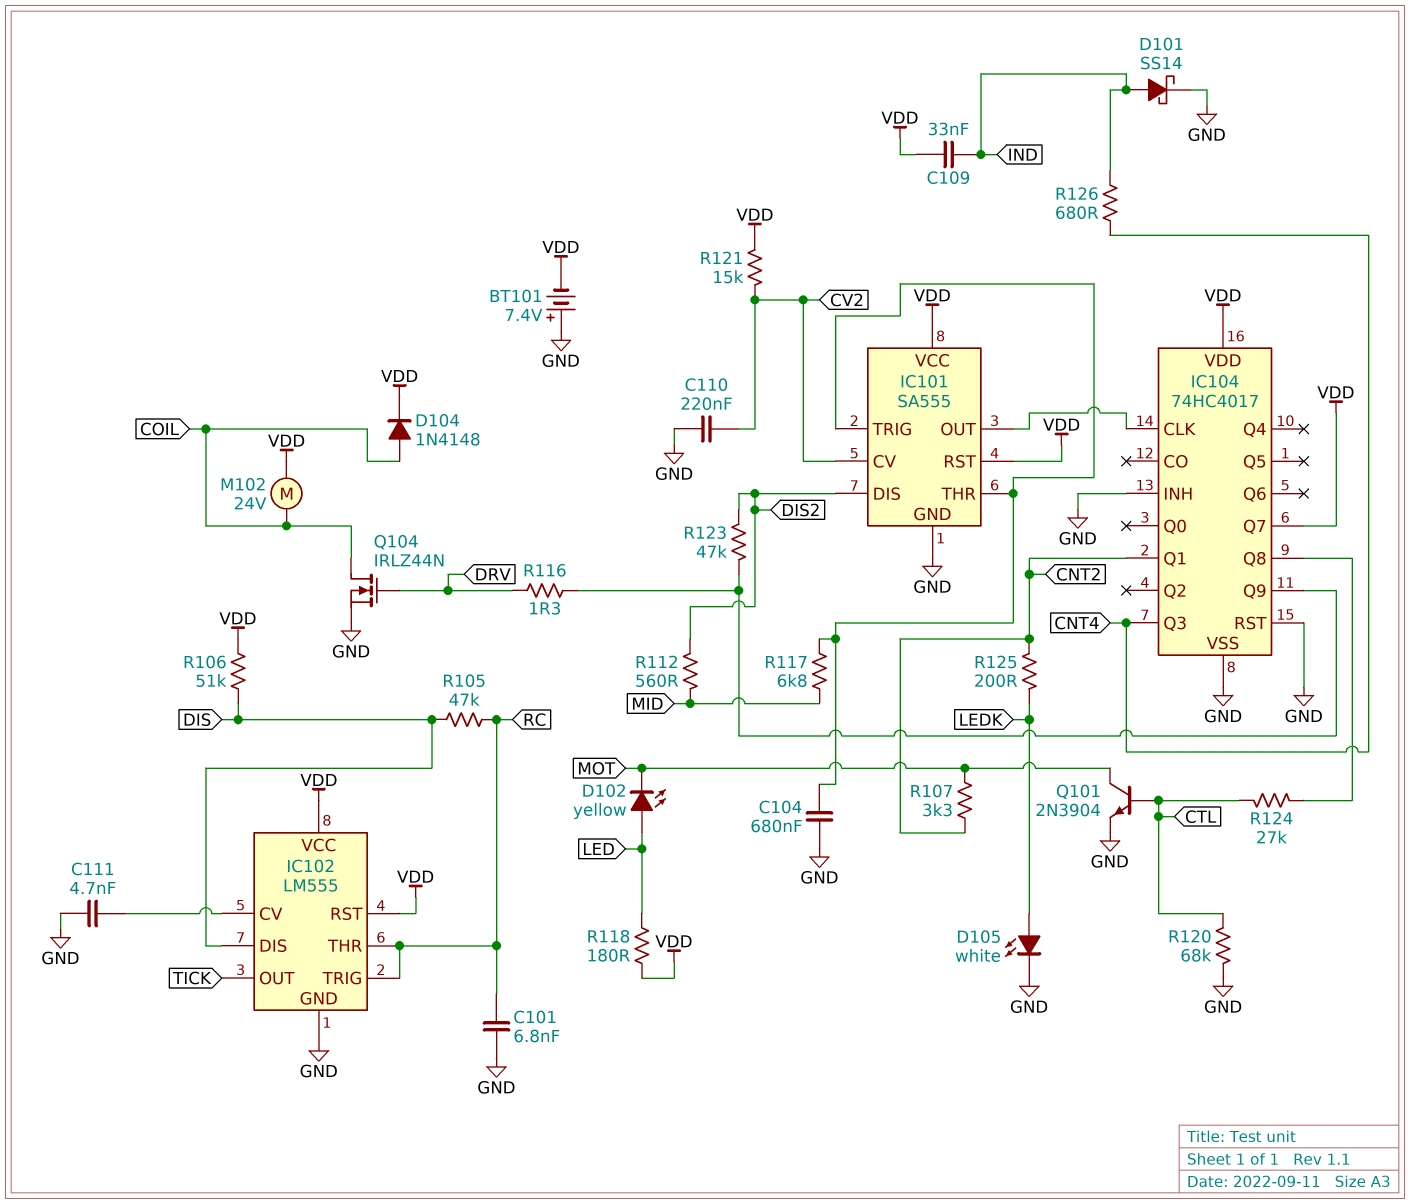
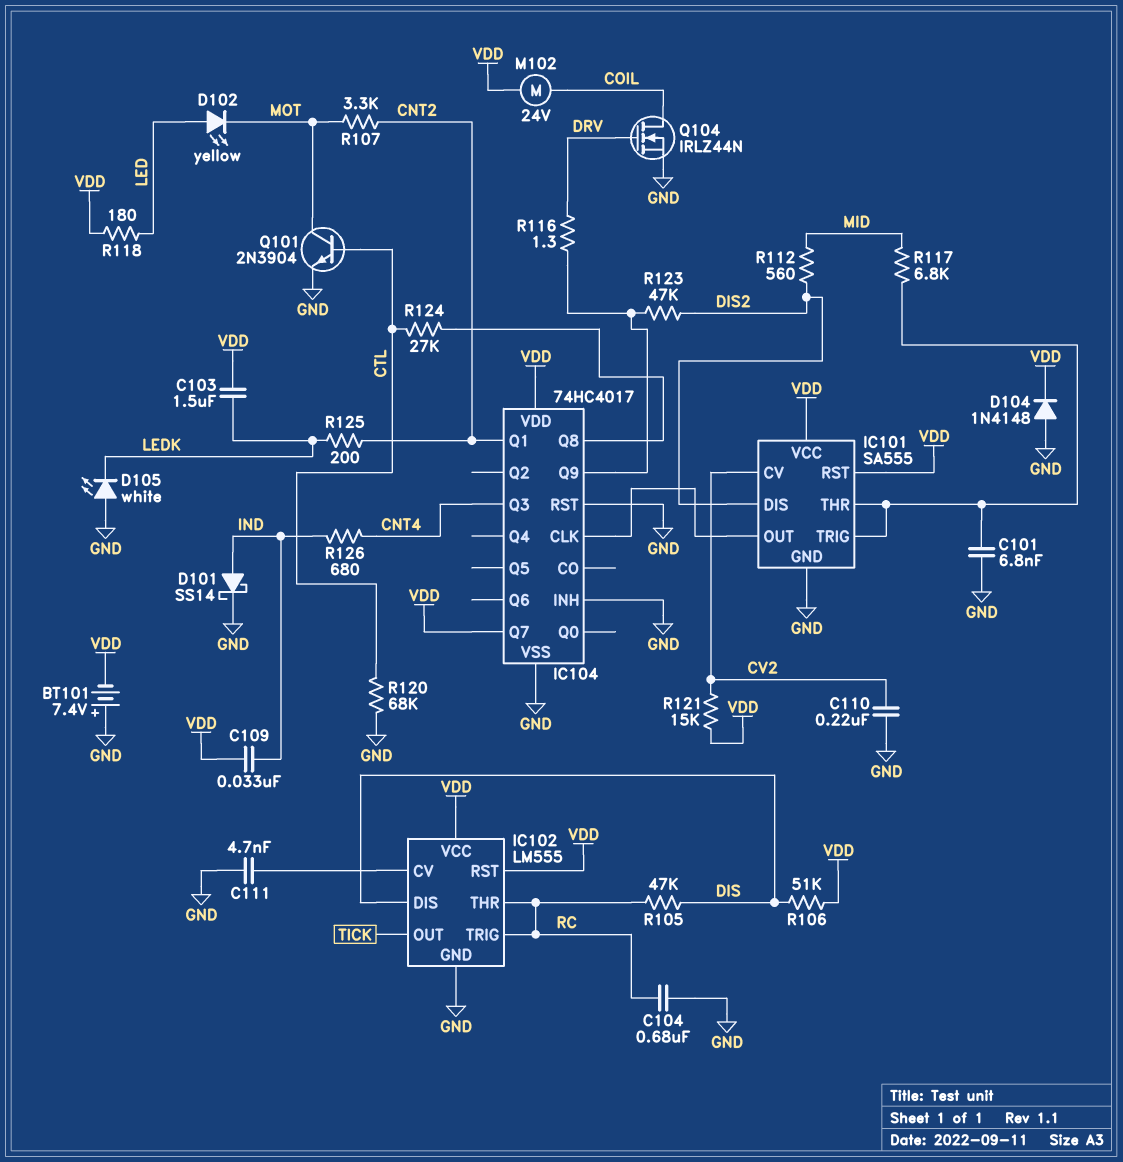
C101: 6.8nF (GND, RC) -> 6.8nF (GND, IC101/THR)
C103: none -> 1.5uF (LEDK, VDD)
C104: 680nF (GND, IC101/THR) -> 680nF (GND, RC)
D104: diode 1N4148 (A COIL, K VDD) -> diode 1N4148 (A GND, K VDD)
D105: LED white (A LEDK, K GND) -> LED white (A GND, K LEDK)

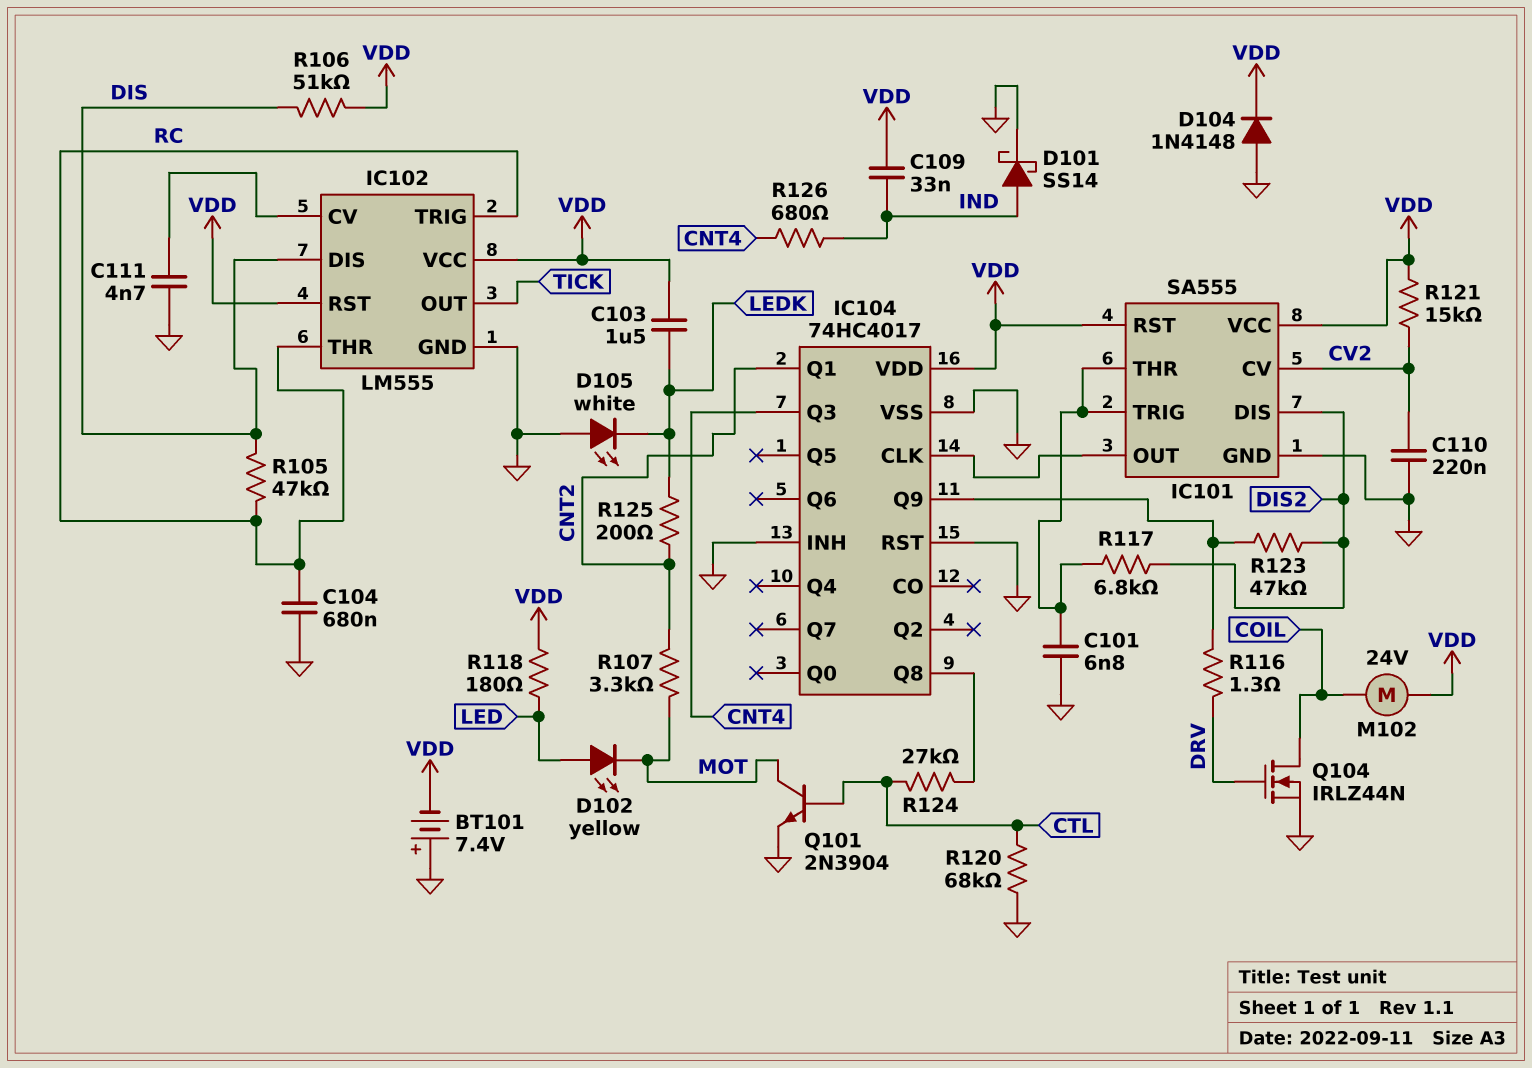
IC104 pin Q7: VDD -> none
R112: 560 (DIS2, MID) -> none
R117: 6.8k (IC101/THR, MID) -> 6.8k (DIS2, IC101/THR)

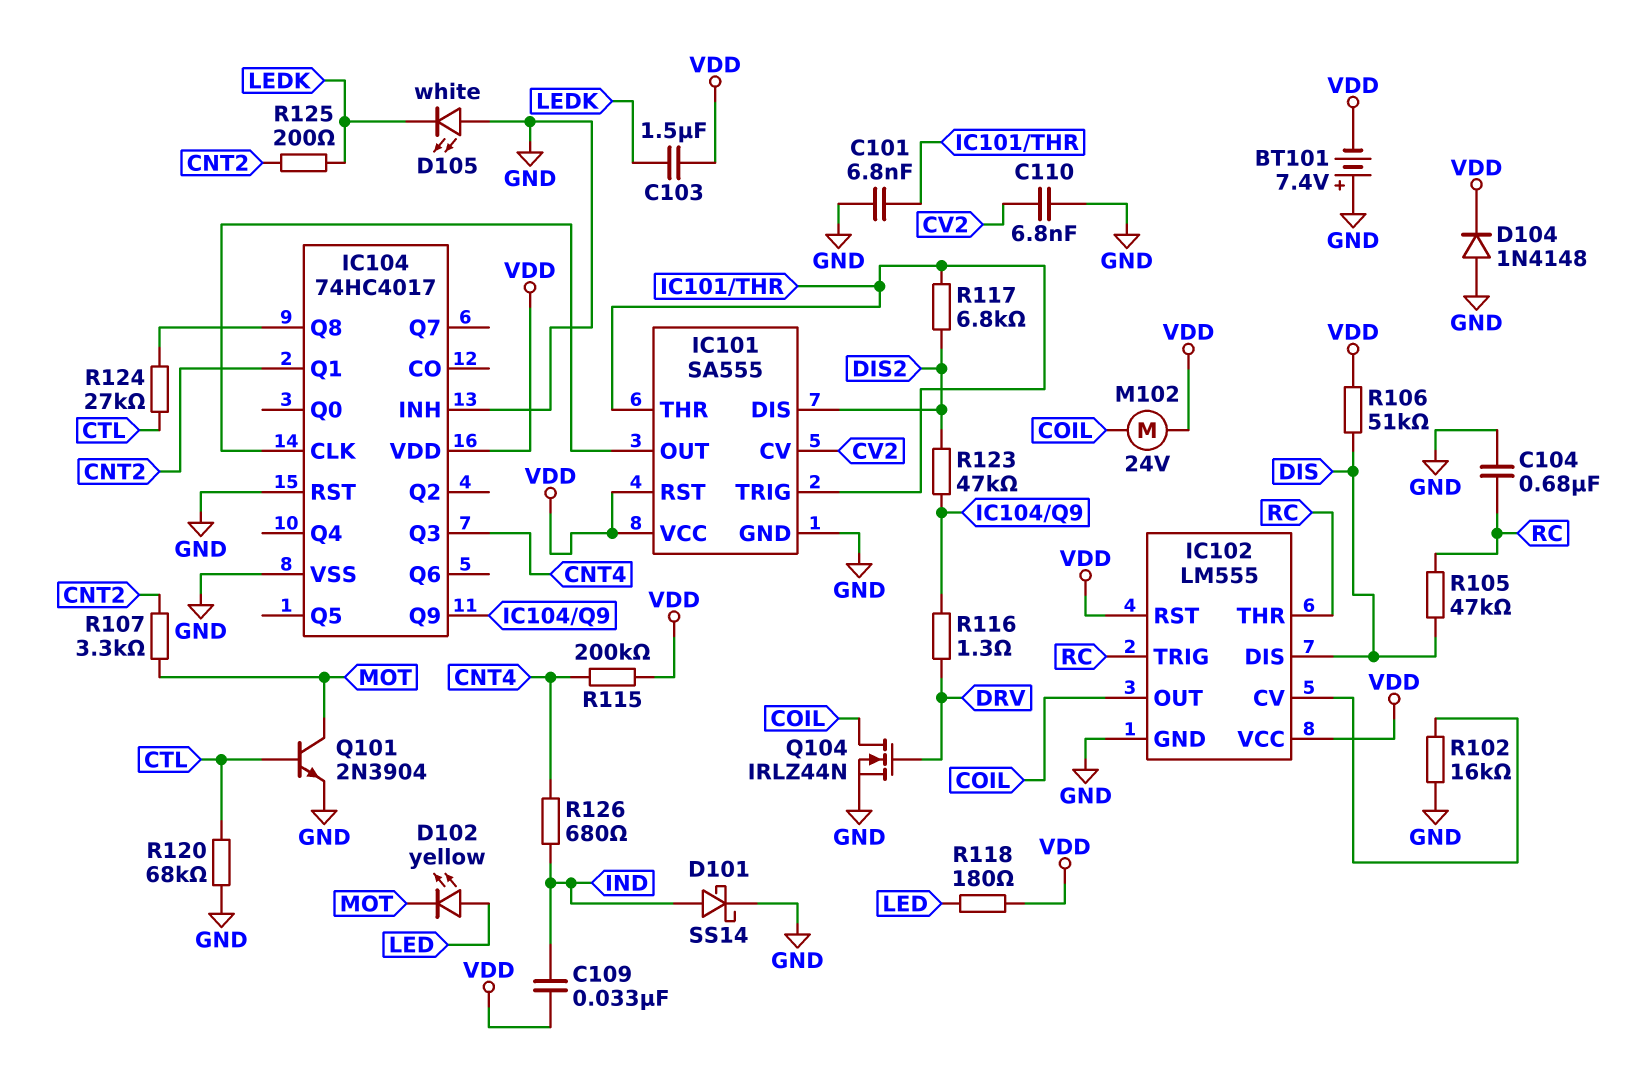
C110: 220nF (CV2, GND) -> 6.8nF (CV2, GND)
C111: 4.7nF (GND, IC102/CV) -> none
IC102 pin OUT: TICK -> COIL
R102: none -> 16k (GND, IC102/CV)
R115: none -> 200k (CNT4, VDD)
R121: 15k (CV2, VDD) -> none

